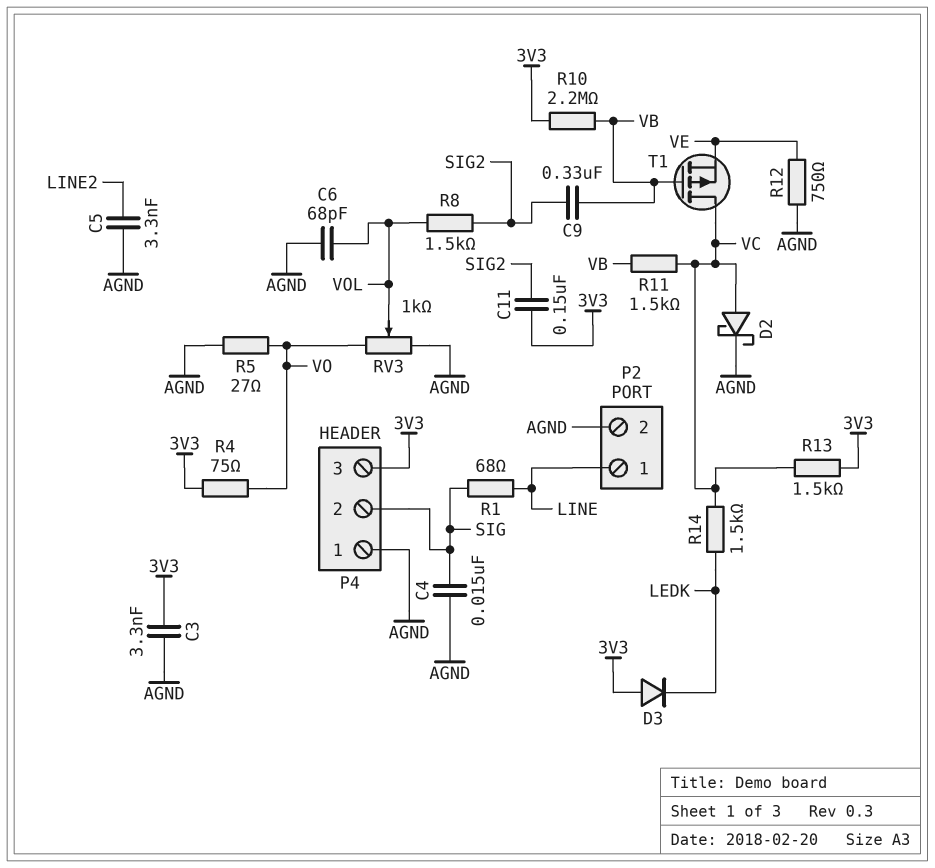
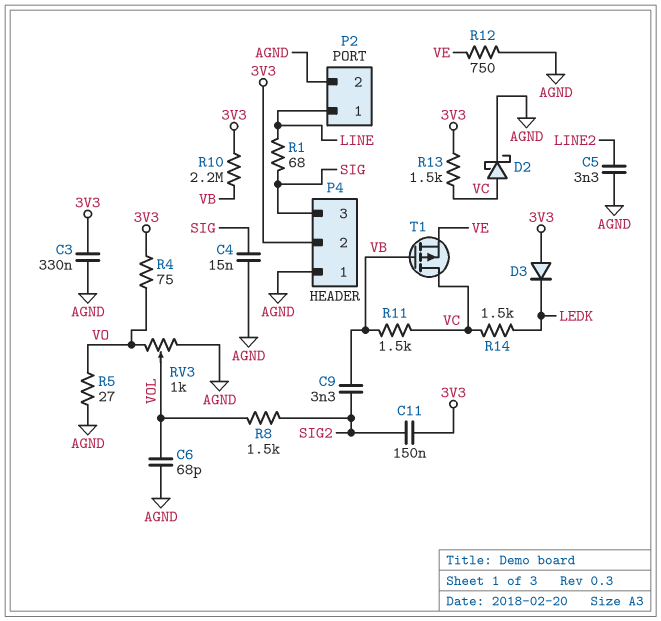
C3: 3.3nF (3V3, AGND) -> 330nF (3V3, AGND)
C9: 330nF (SIG2, VB) -> 3.3nF (SIG2, VB)
P4 pin 2: SIG -> 3V3
P4 pin 3: 3V3 -> SIG

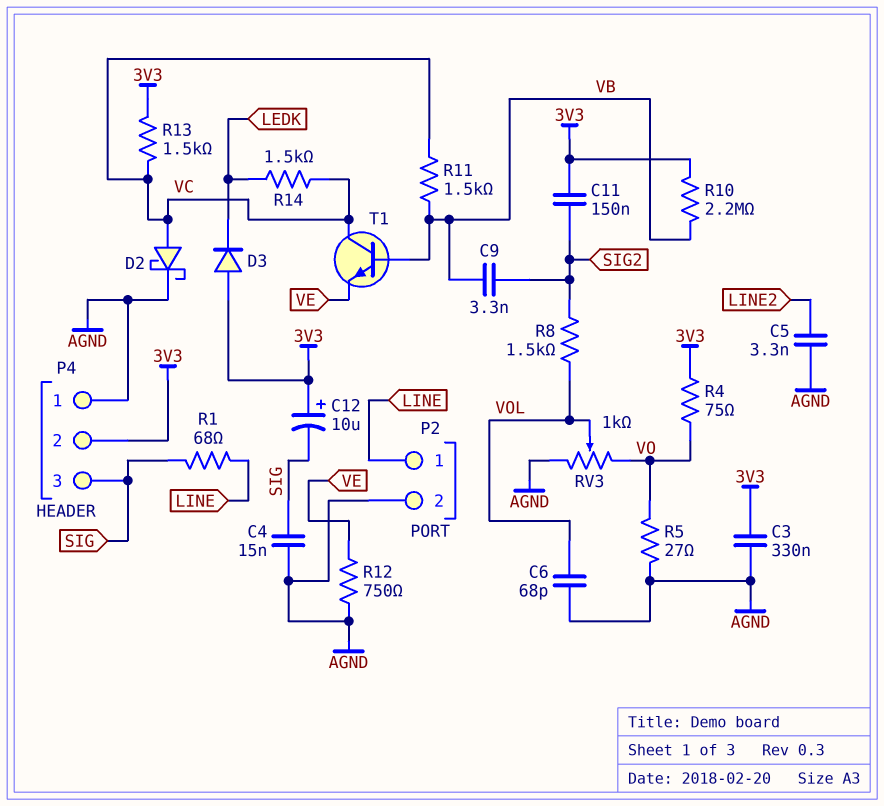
C12: none -> 10uF (plus 3V3, minus SIG)
T1: PMOS (G VB, D VC, S VE) -> NPN (B VB, C VC, E VE)

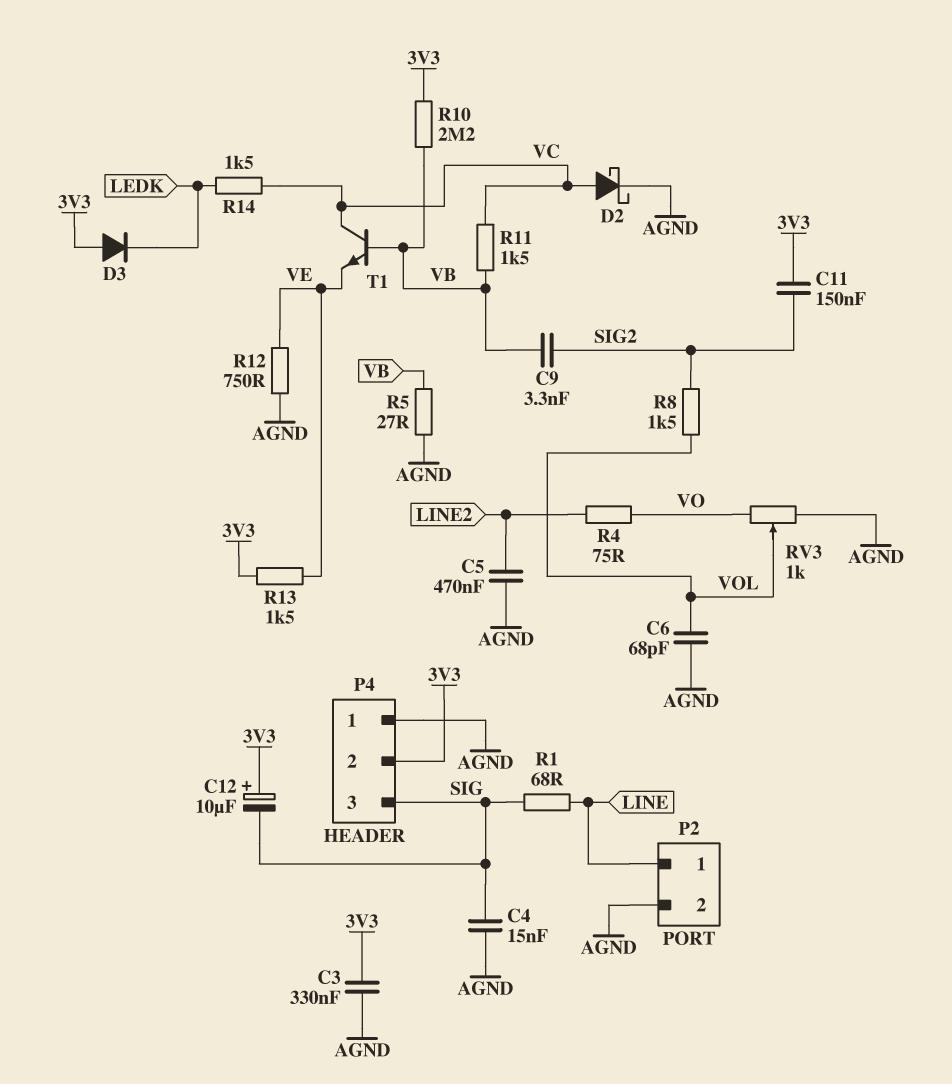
C5: 3.3nF (AGND, LINE2) -> 470nF (AGND, LINE2)
R4: 75 (3V3, VO) -> 75 (LINE2, VO)
R5: 27 (AGND, VO) -> 27 (AGND, VB)
R13: 1.5k (3V3, VC) -> 1.5k (3V3, VE)

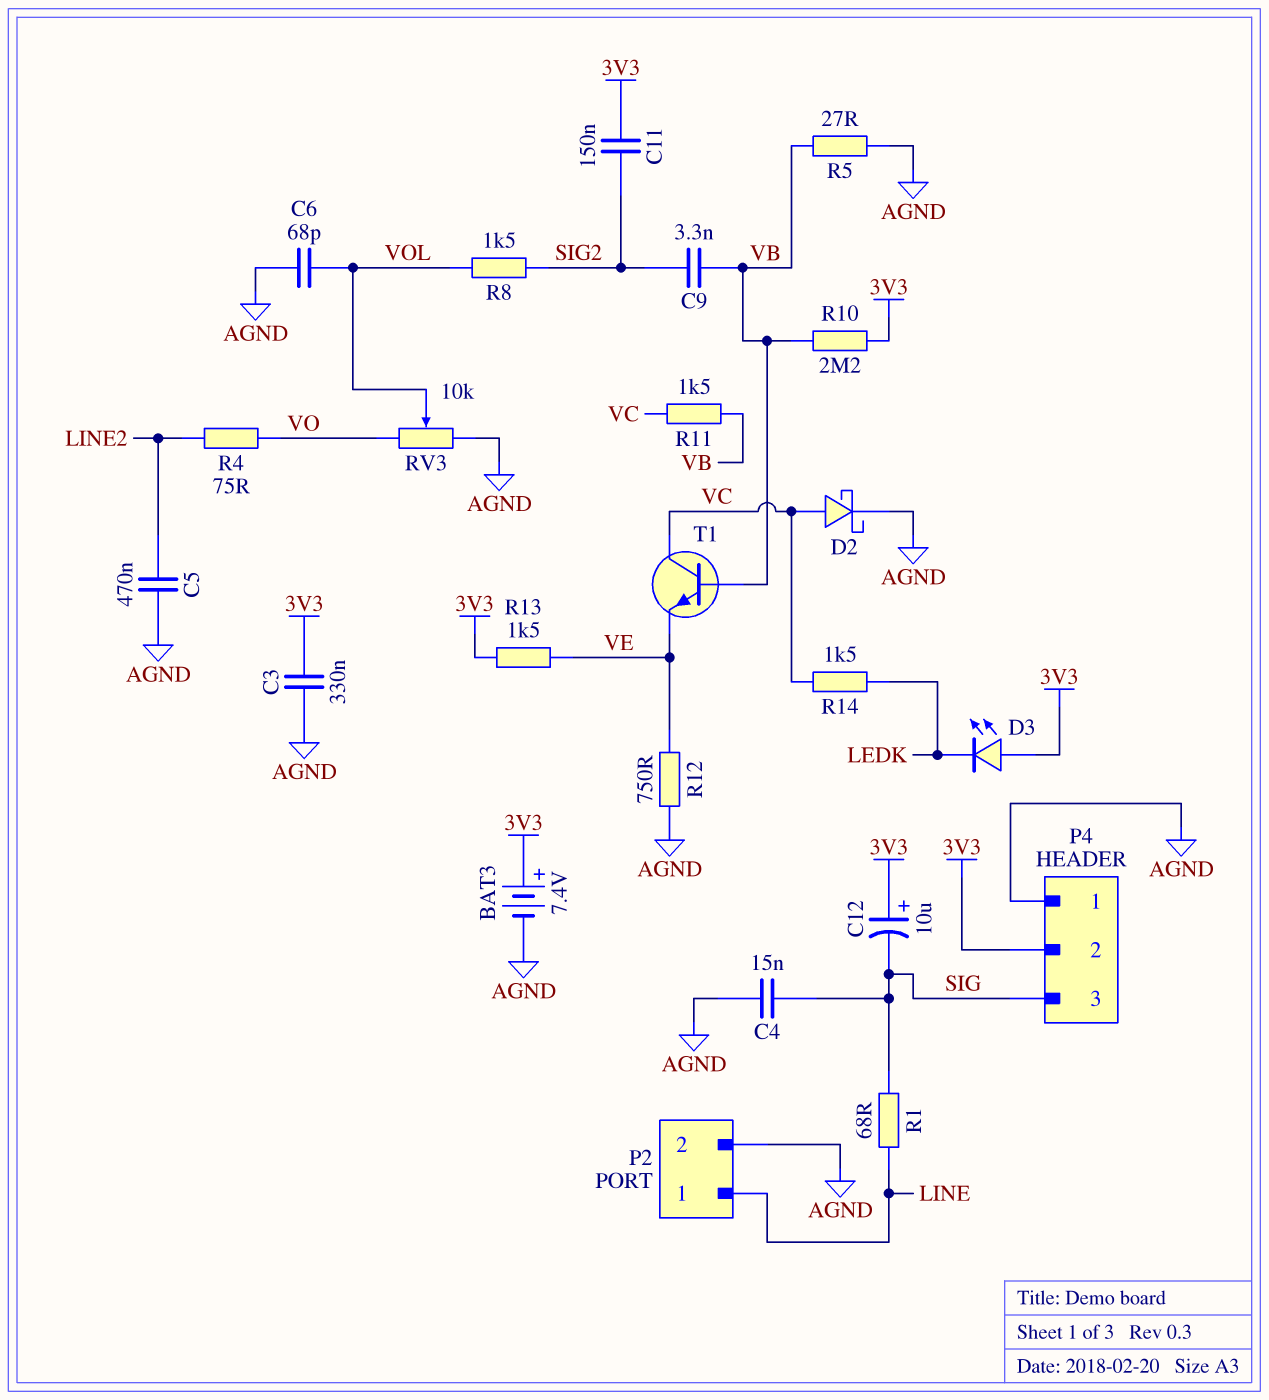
BAT3: none -> 7.4V (plus 3V3, minus AGND)
D3: diode (A 3V3, K LEDK) -> LED (A 3V3, K LEDK)
RV3: 1k (AGND, VO, wiper VOL) -> 10k (AGND, VO, wiper VOL)

